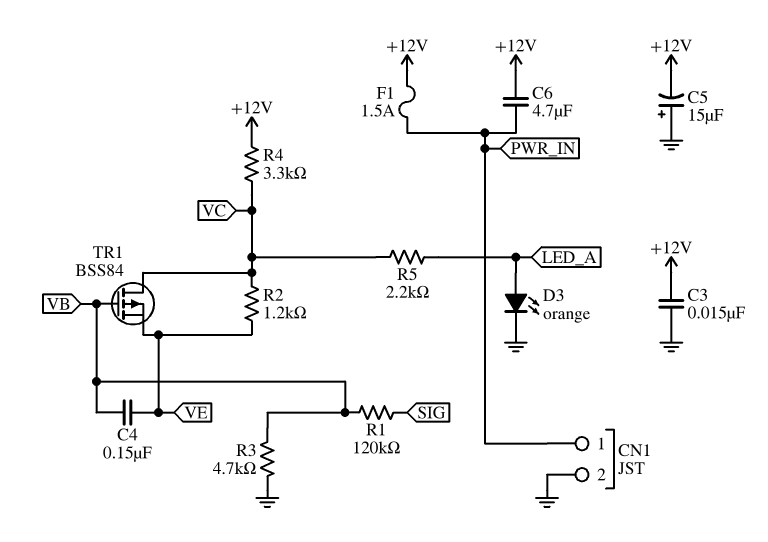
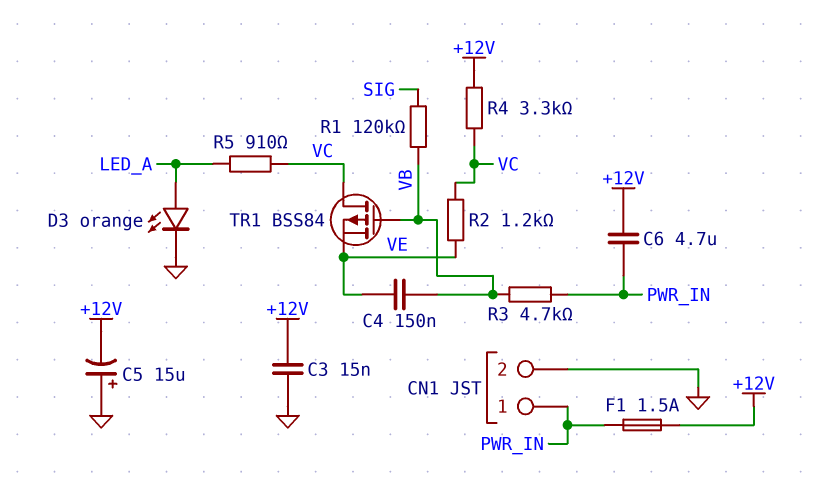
R3: 4.7k (GND, VB) -> 4.7k (PWR_IN, VB)
R5: 2.2k (LED_A, VC) -> 910 (LED_A, VC)

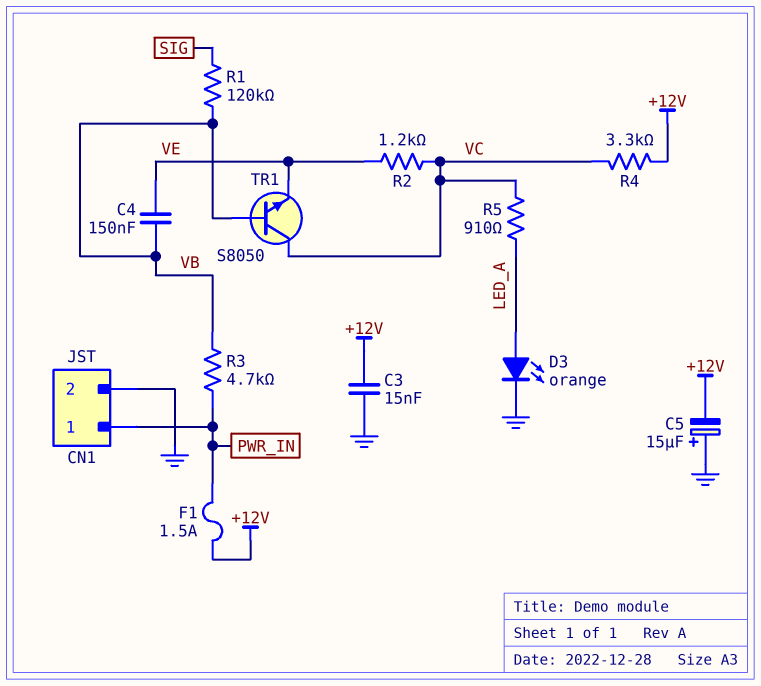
C6: 4.7uF (+12V, PWR_IN) -> none
TR1: PMOS BSS84 (G VB, D VC, S VE) -> NPN S8050 (B VB, C VC, E VE)

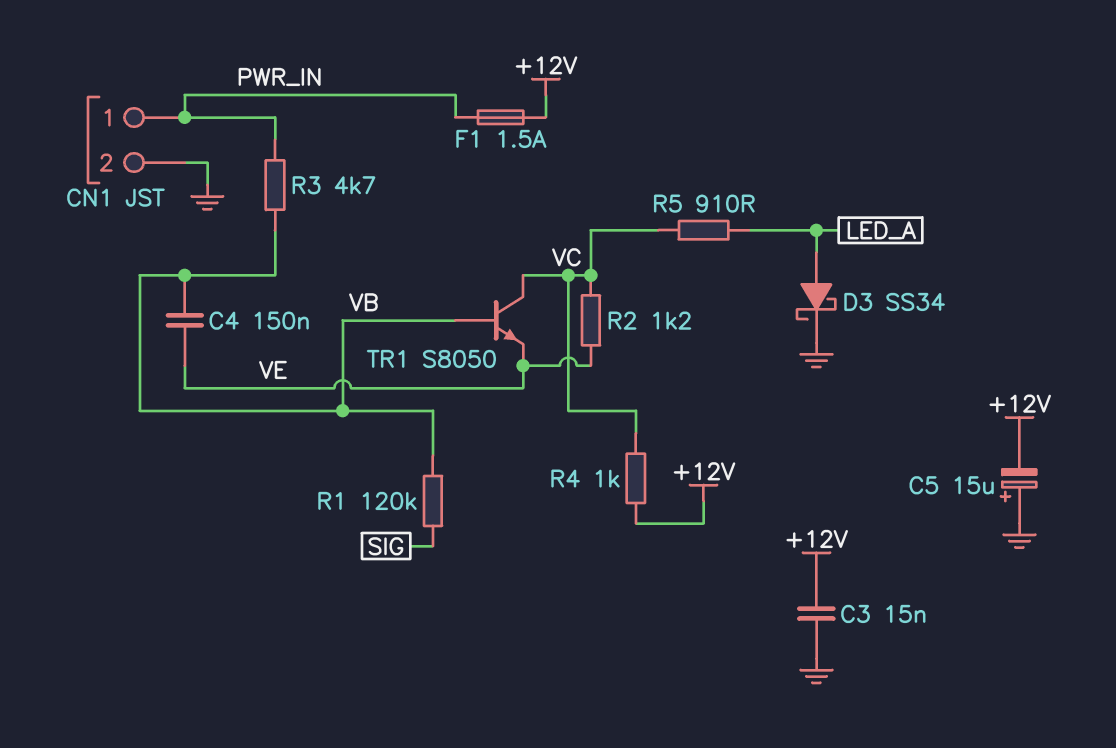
D3: LED orange (A LED_A, K GND) -> schottky SS34 (A LED_A, K GND)
R4: 3.3k (+12V, VC) -> 1k (+12V, VC)

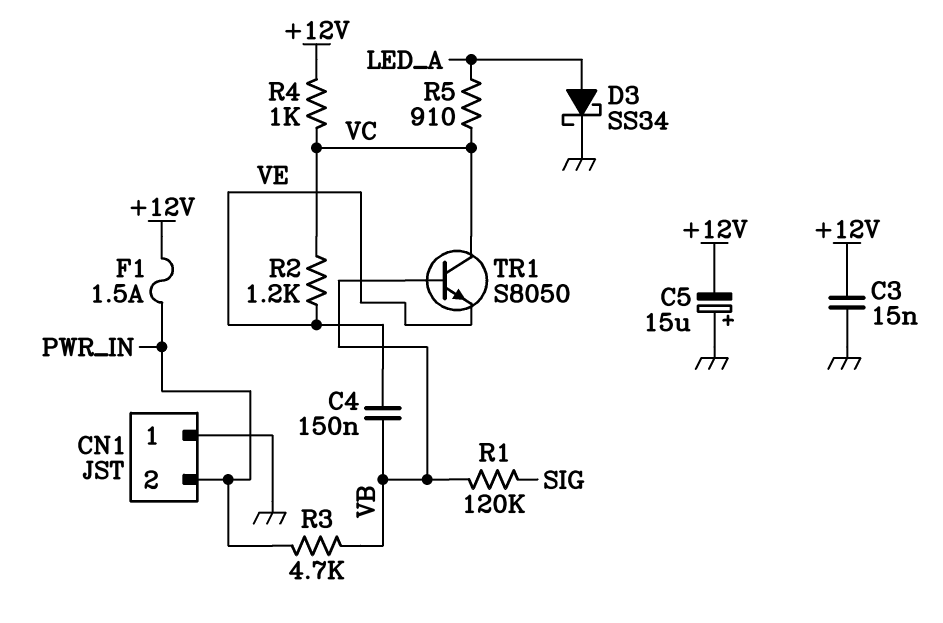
CN1 pin 1: PWR_IN -> GND
CN1 pin 2: GND -> PWR_IN

